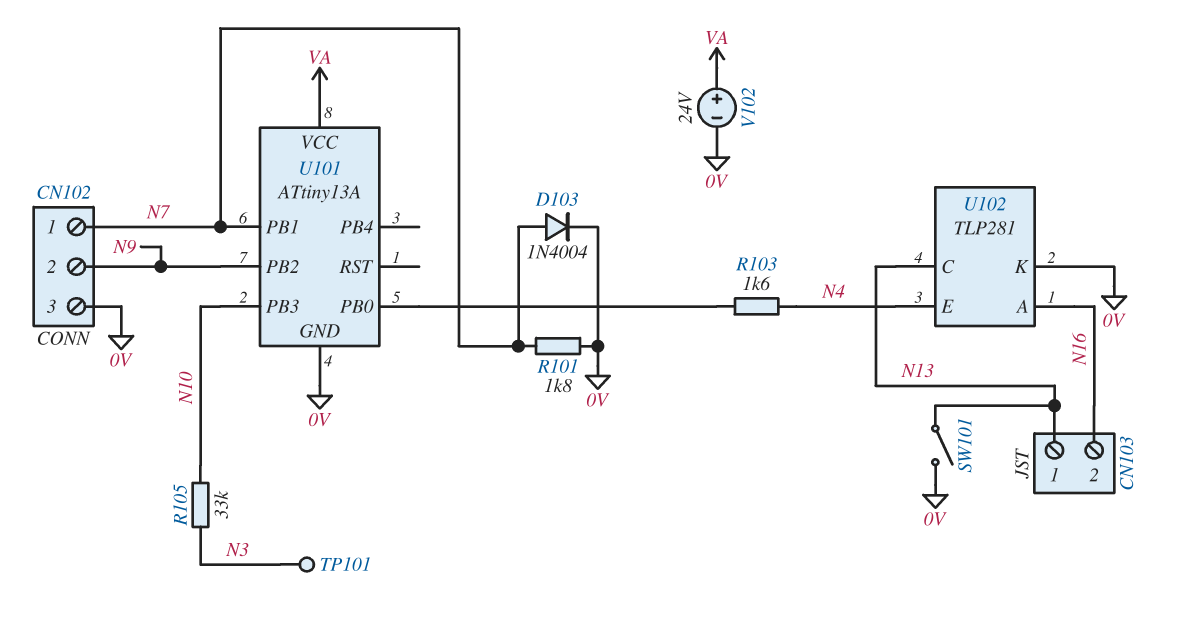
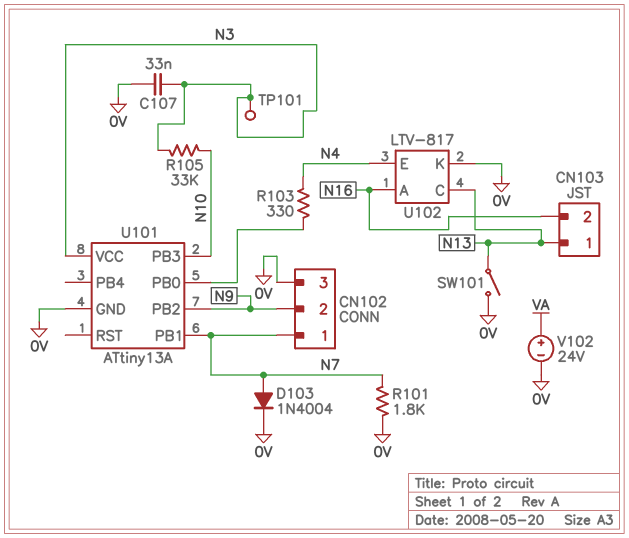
C107: none -> 33nF (0V, N3)
R103: 1.6k (N4, U101/PB0) -> 330 (N4, U101/PB0)
U101 pin VCC: VA -> N3
U102: TLP281 -> LTV-817

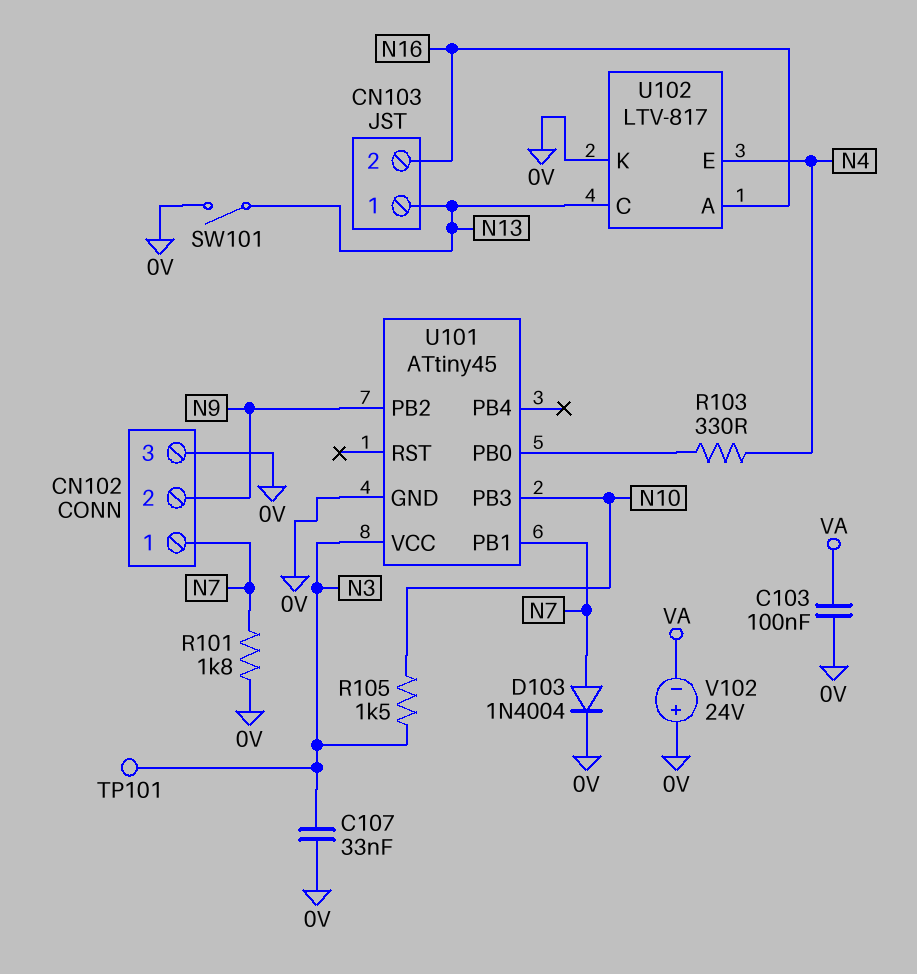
C103: none -> 100nF (0V, VA)
R105: 33k (N3, N10) -> 1.5k (N3, N10)
U101: ATtiny13A -> ATtiny45
V102: 24V (plus VA, minus 0V) -> 24V (plus 0V, minus VA)

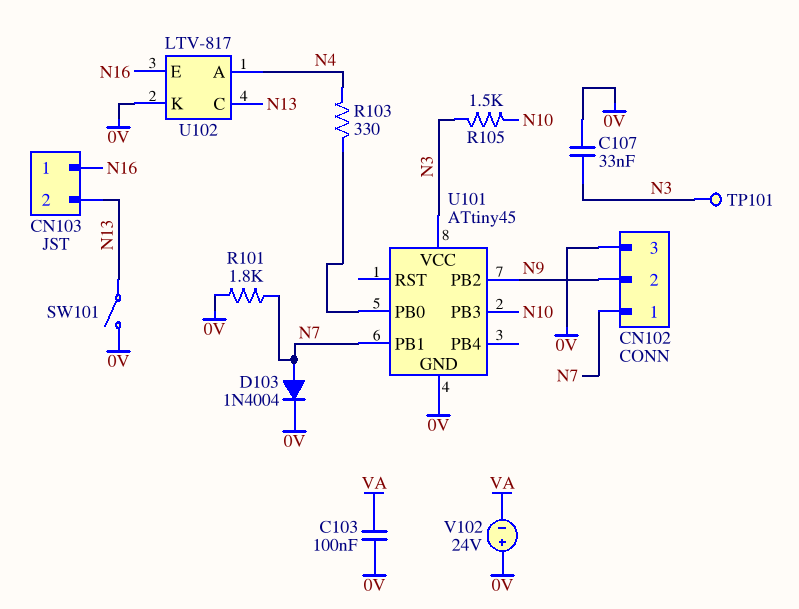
CN103 pin 1: N13 -> N16
CN103 pin 2: N16 -> N13
U102 pin A: N16 -> N4
U102 pin E: N4 -> N16

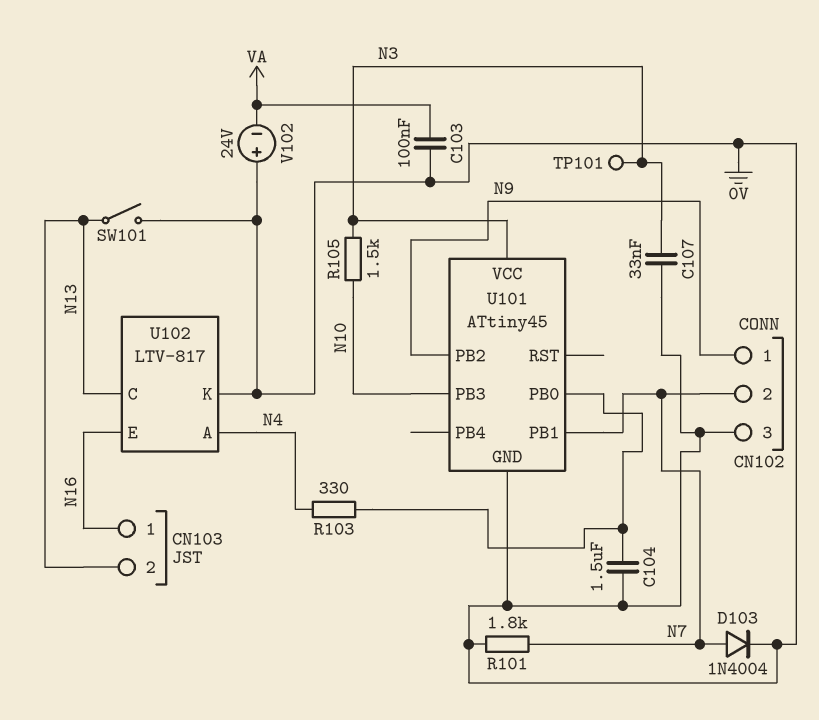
C104: none -> 1.5uF (0V, U101/PB0)
CN102 pin 1: N7 -> N9
CN102 pin 2: N9 -> N7

